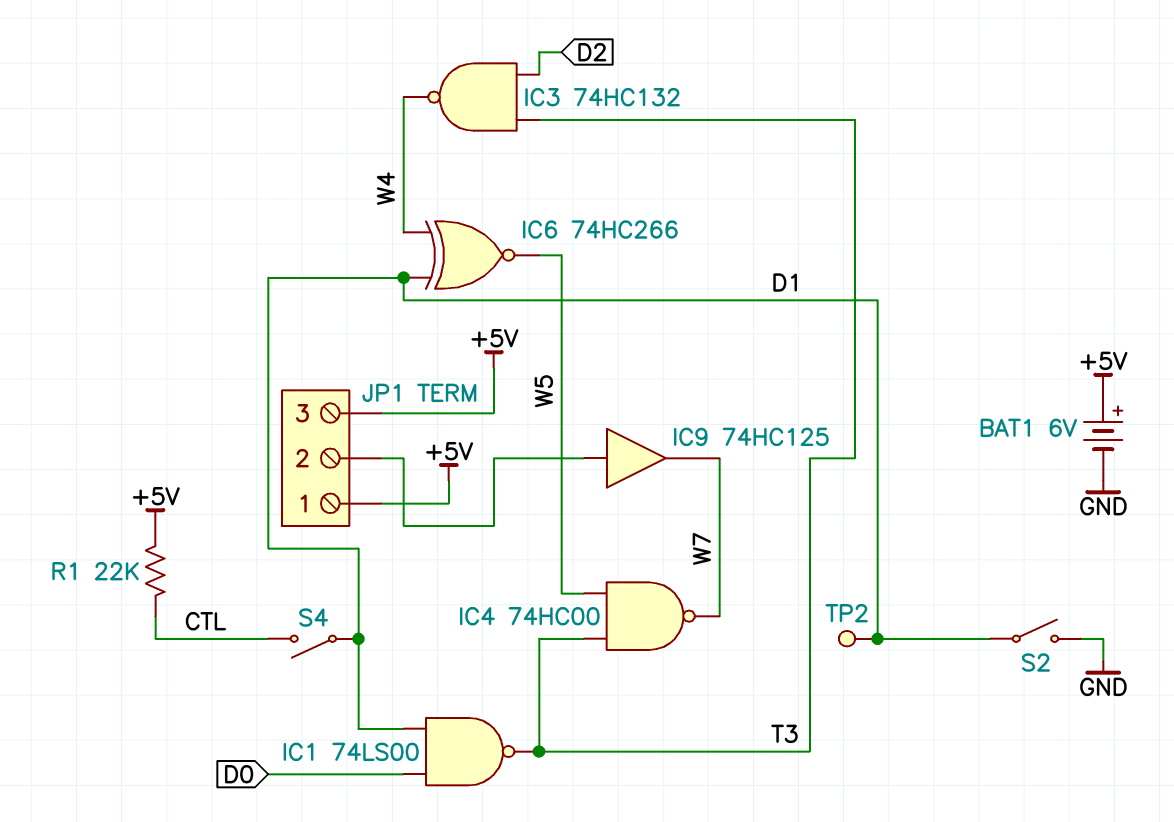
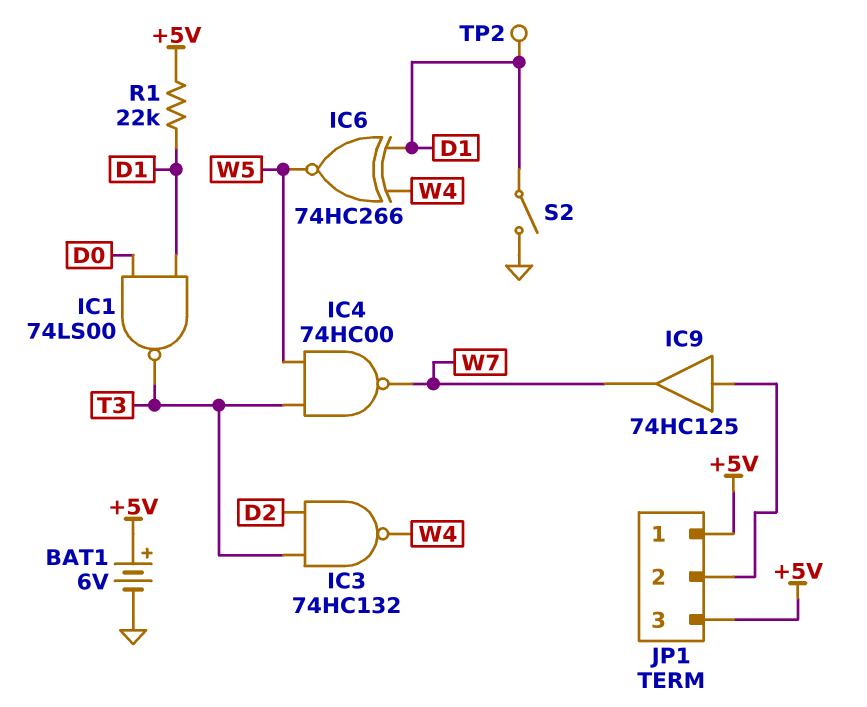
R1: 22k (+5V, CTL) -> 22k (+5V, D1)
S4: switch (CTL, D1) -> none

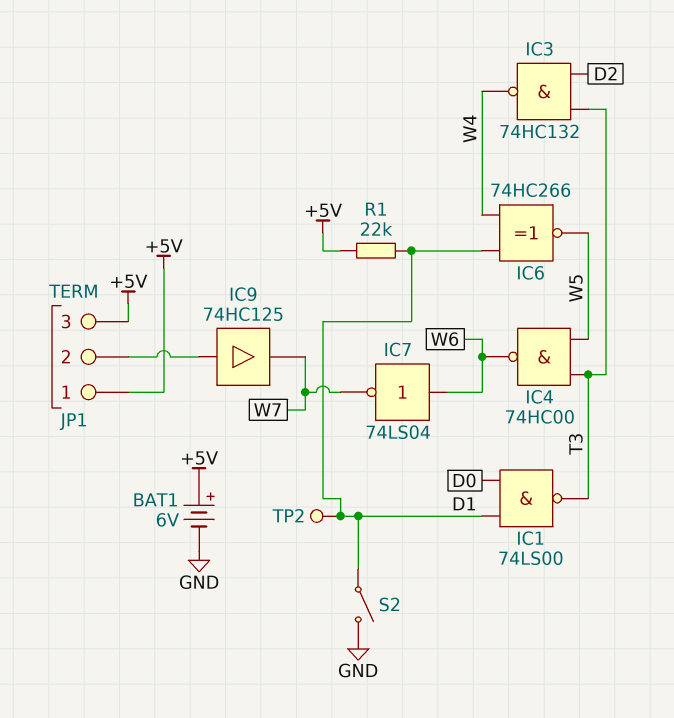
IC4: NAND 74HC00 (in T3, in W5, out W7) -> NAND 74HC00 (in T3, in W5, out W6)
IC7: none -> NOT 74LS04 (in W6, out W7)

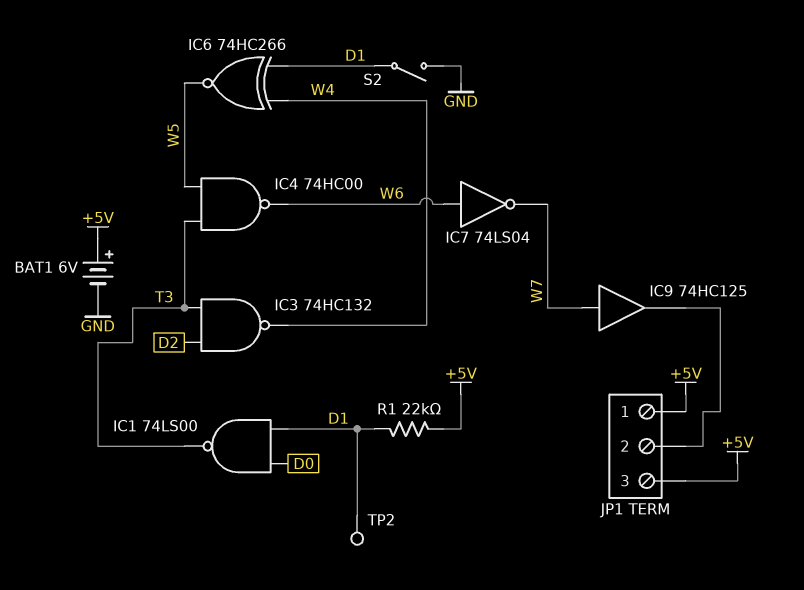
IC9: buffer 74HC125 (in JP1/2, out W7) -> buffer 74HC125 (in W7, out JP1/2)

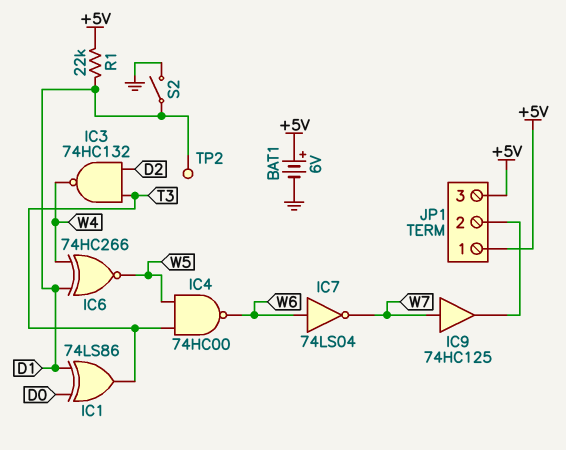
IC1: NAND 74LS00 (in D0, in D1, out T3) -> XOR 74LS86 (in D0, in D1, out T3)

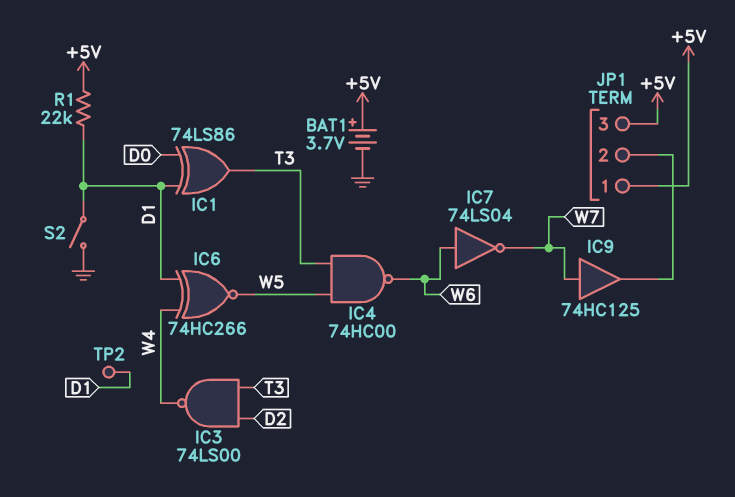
BAT1: 6V (plus +5V, minus GND) -> 3.7V (plus +5V, minus GND)
IC3: NAND 74HC132 (in D2, in T3, out W4) -> NAND 74LS00 (in D2, in T3, out W4)

